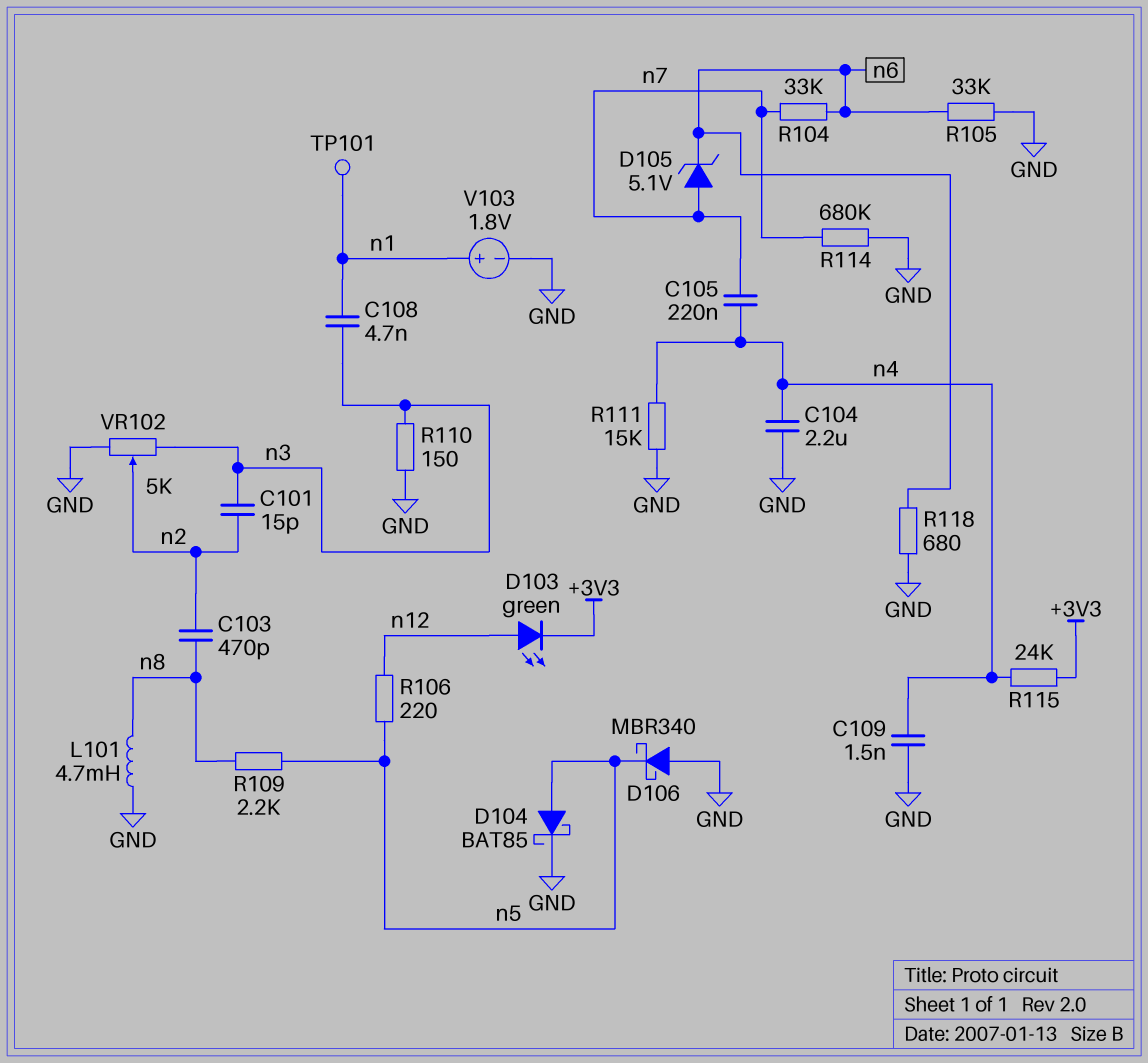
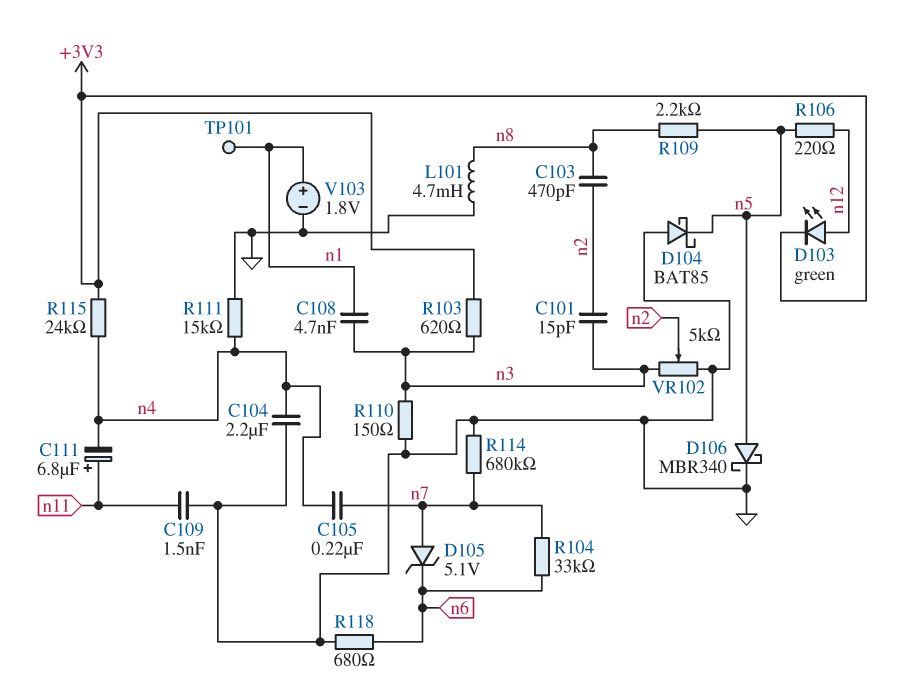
C109: 1.5nF (GND, n4) -> 1.5nF (GND, n11)
C111: none -> 6.8uF (plus n11, minus n4)
D104: schottky BAT85 (A n5, K GND) -> schottky BAT85 (A GND, K n5)
D106: schottky MBR340 (A GND, K n5) -> schottky MBR340 (A n5, K GND)
R103: none -> 620 (+3V3, n3)
R105: 33k (GND, n6) -> none

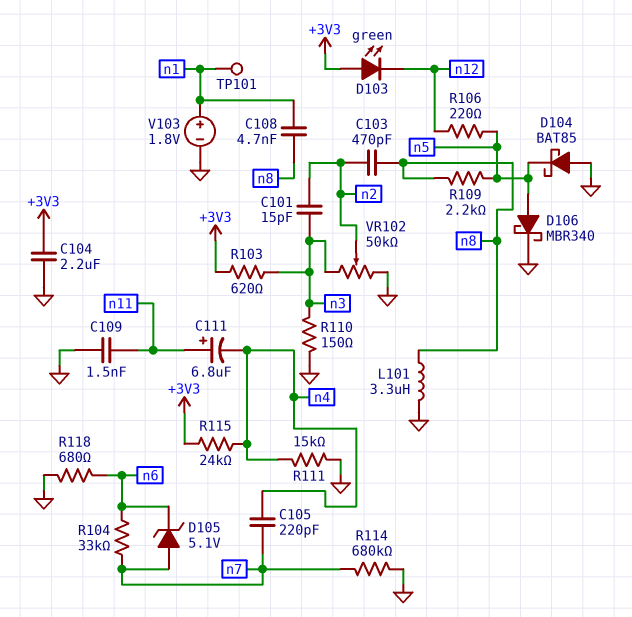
C104: 2.2uF (GND, n4) -> 2.2uF (+3V3, GND)
C105: 220nF (n4, n7) -> 220pF (n4, n7)
C108: 4.7nF (n1, n3) -> 4.7nF (n1, n8)
D103: LED green (A n12, K +3V3) -> LED green (A +3V3, K n12)
L101: 4.7mH (GND, n8) -> 3.3uH (GND, n8)
VR102: 5k (GND, n3, wiper n2) -> 50k (GND, n3, wiper n2)

